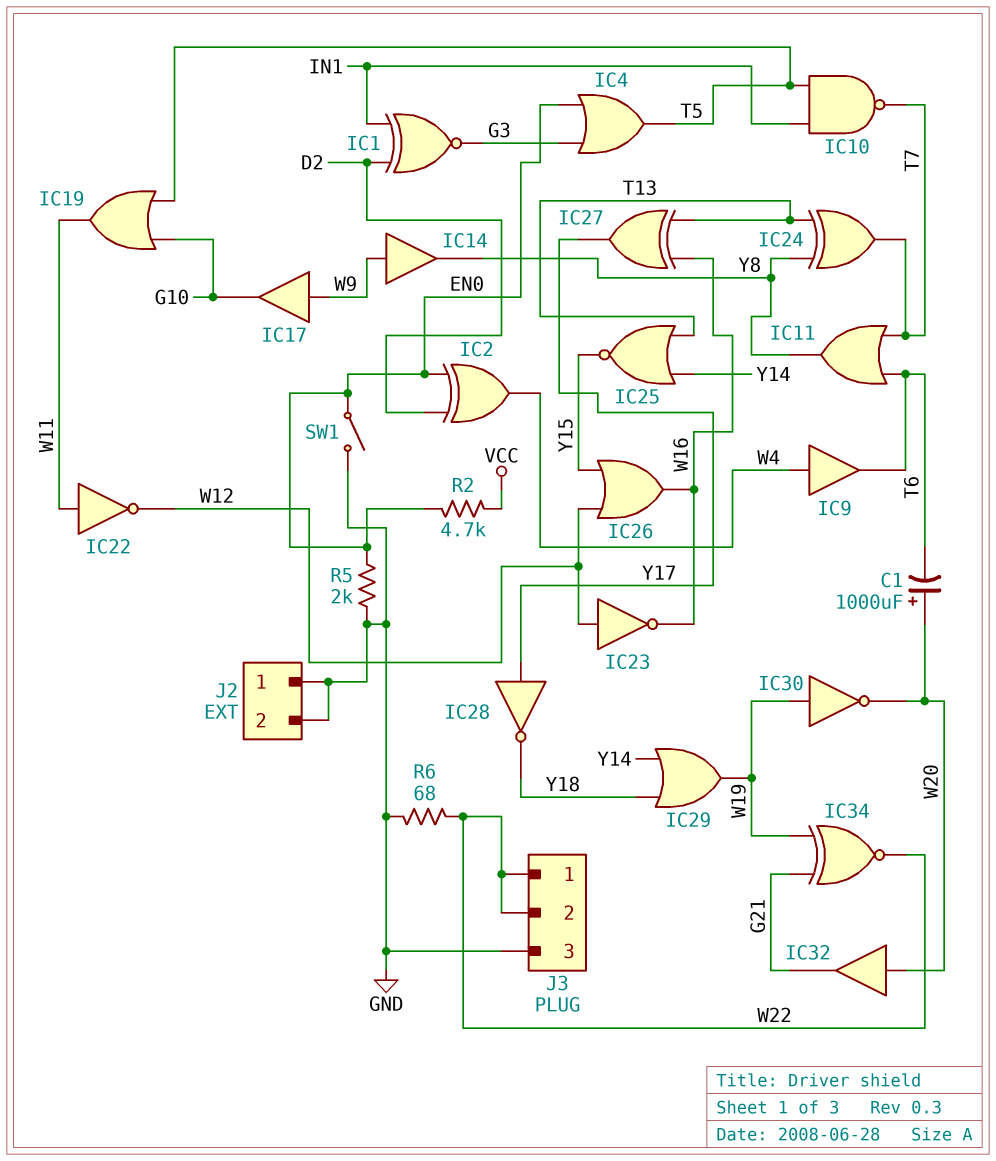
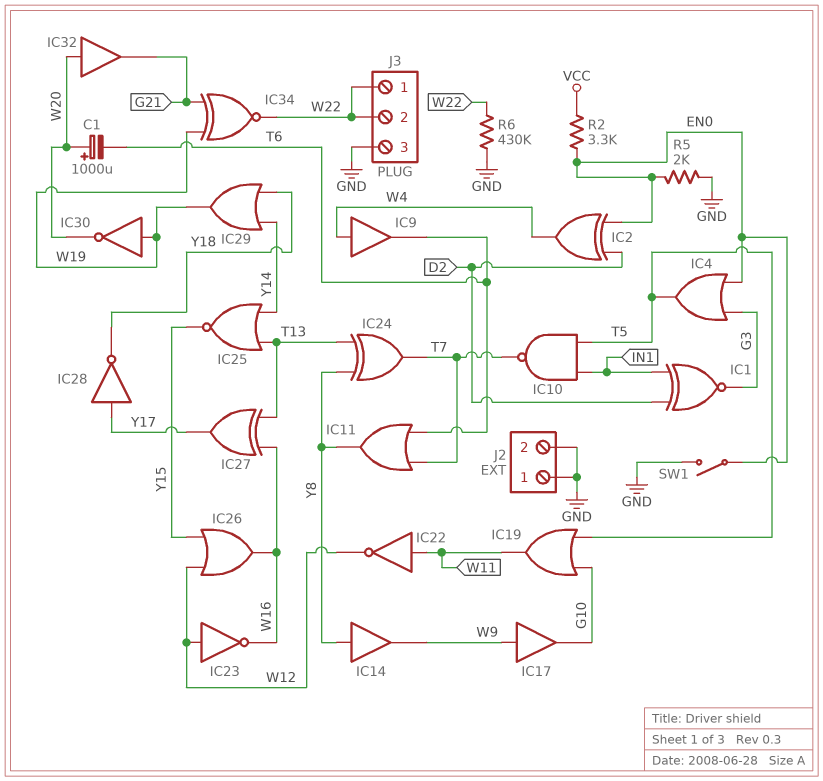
IC14: buffer (in W9, out Y8) -> buffer (in Y8, out W9)
R2: 4.7k (EN0, VCC) -> 3.3k (EN0, VCC)
R6: 68 (GND, W22) -> 430k (GND, W22)

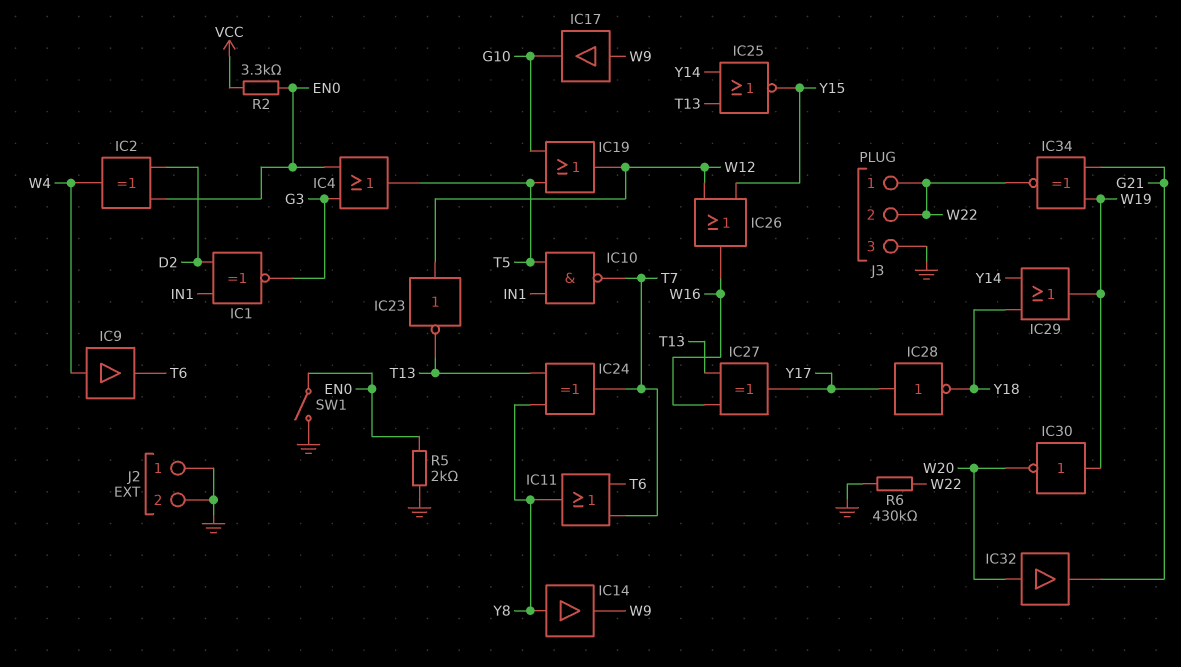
C1: 1000uF (plus W20, minus T6) -> none
IC19: OR (in G10, in T5, out W11) -> OR (in G10, in T5, out W12)
IC22: NOT (in W11, out W12) -> none
IC23: NOT (in W12, out W16) -> NOT (in W12, out T13)

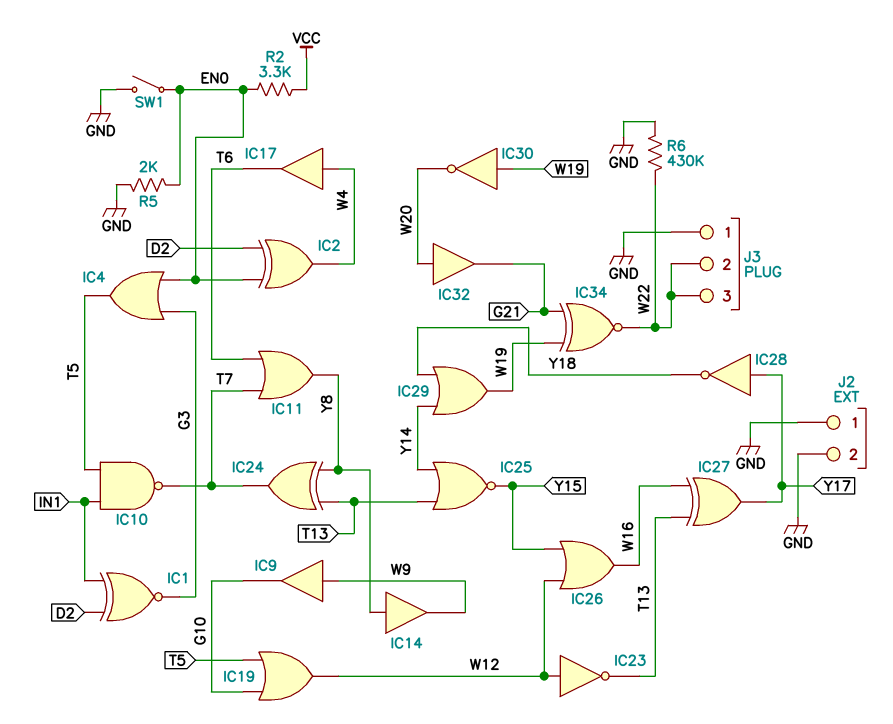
IC9: buffer (in W4, out T6) -> buffer (in W9, out G10)
IC17: buffer (in W9, out G10) -> buffer (in W4, out T6)
J3 pin 1: W22 -> GND
J3 pin 3: GND -> W22

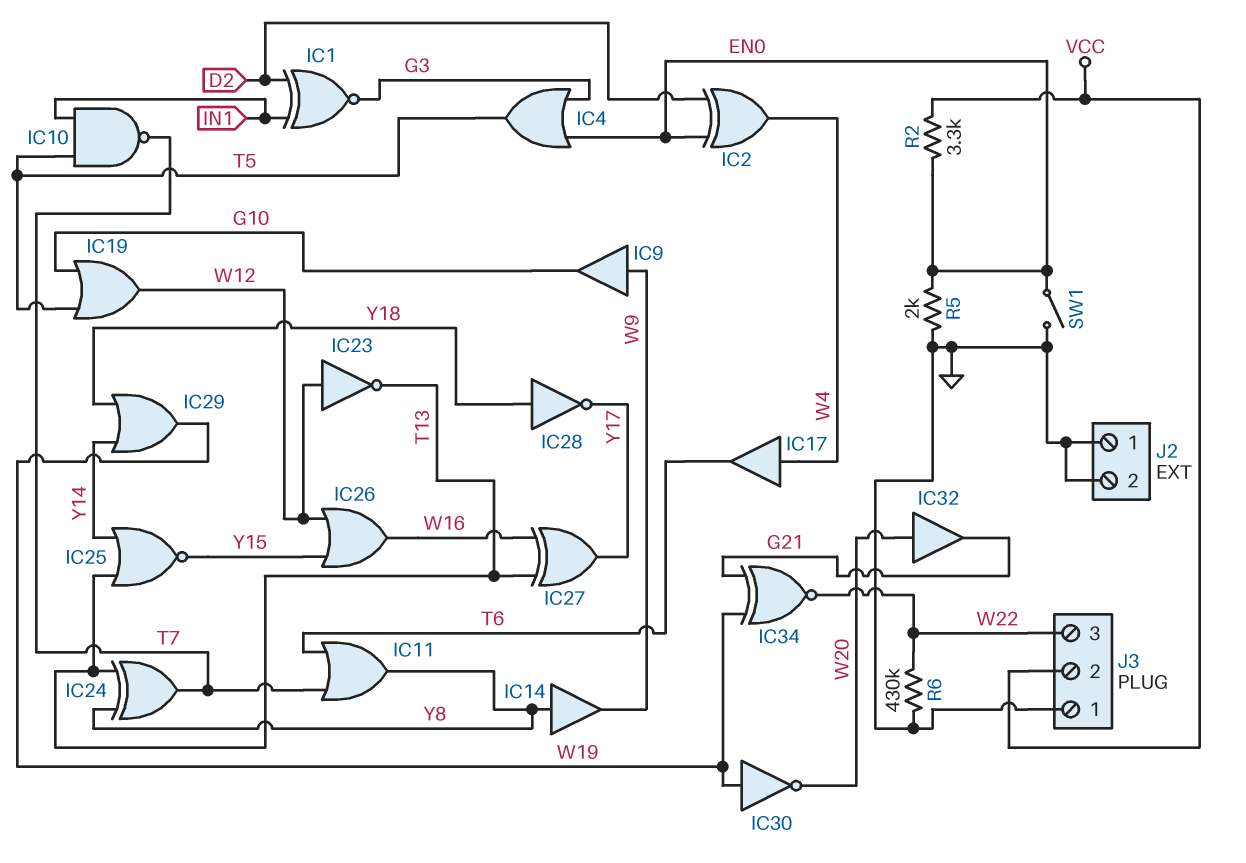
IC28: NOT (in Y17, out Y18) -> NOT (in Y18, out Y17)
J3 pin 2: W22 -> VCC

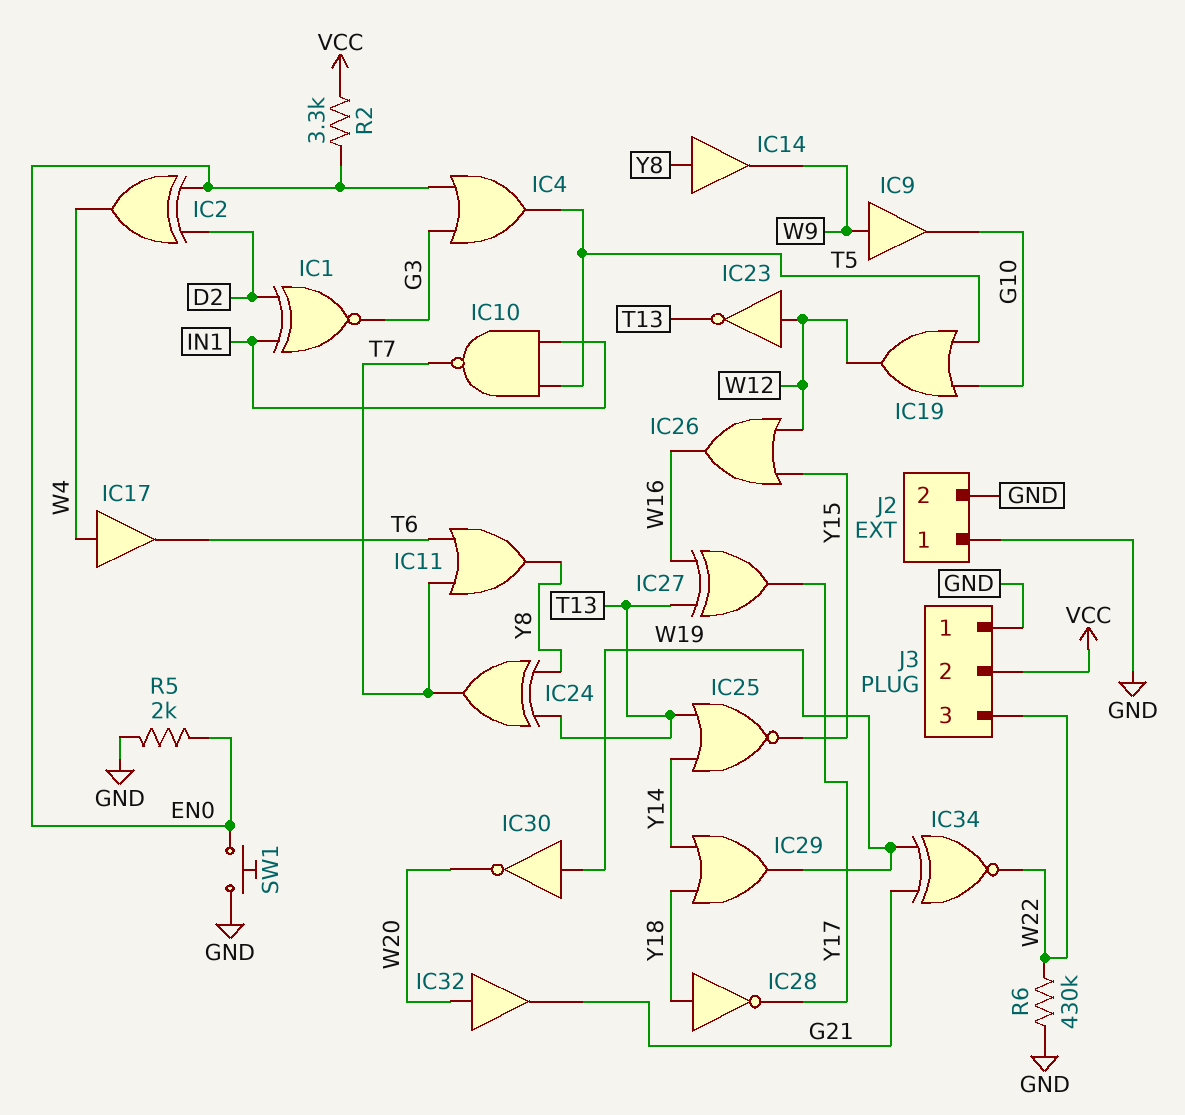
SW1: switch (EN0, GND) -> button (EN0, GND)

